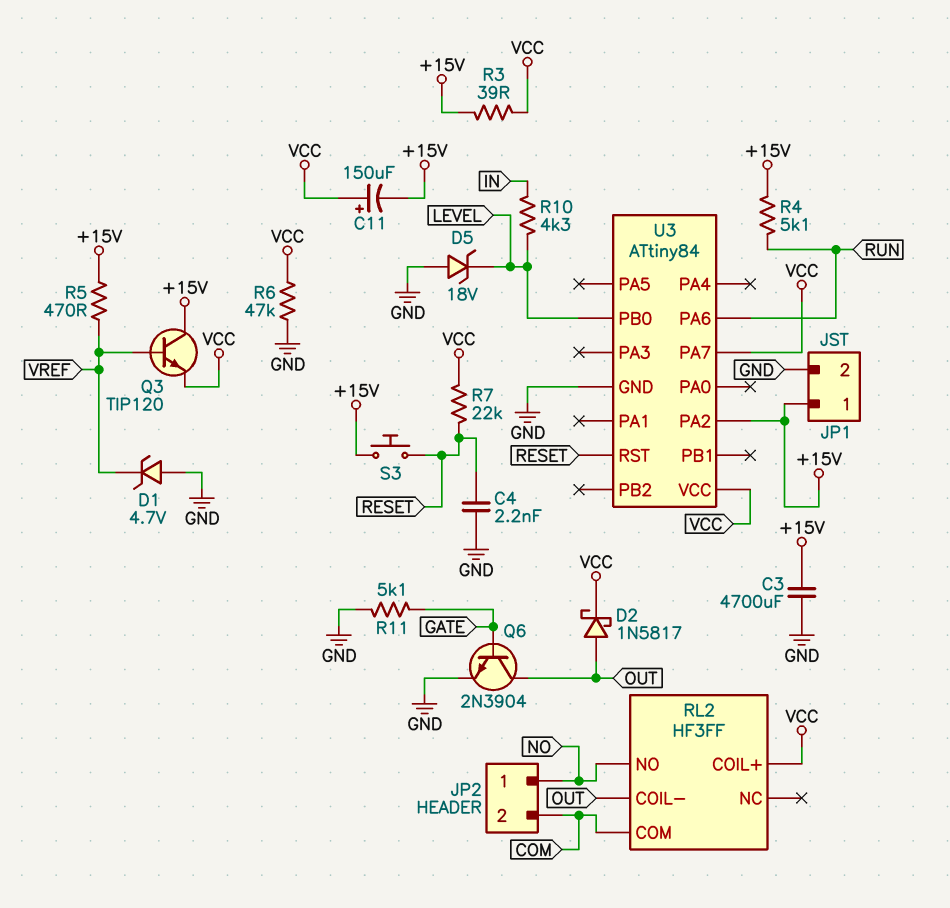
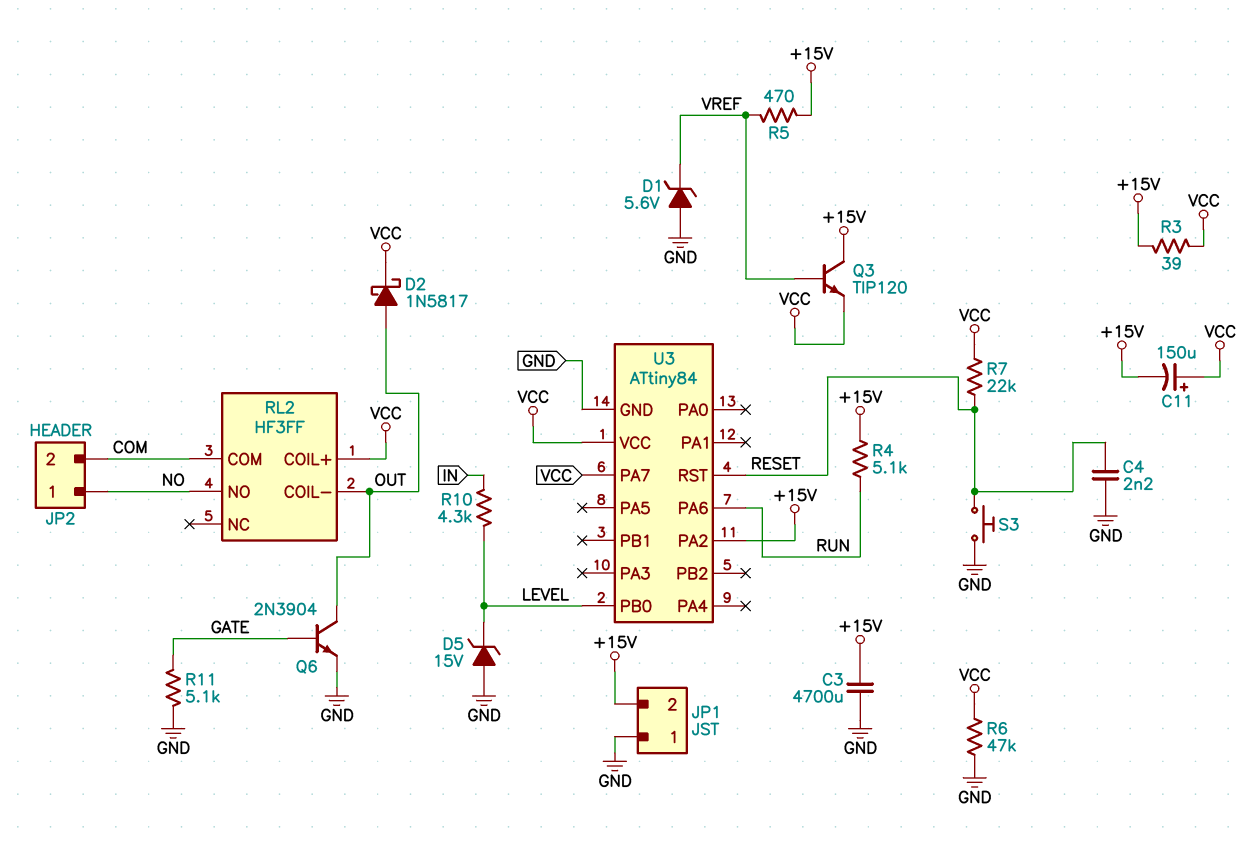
D1: zener 4.7V (A GND, K VREF) -> zener 5.6V (A GND, K VREF)
D5: zener 18V (A GND, K LEVEL) -> zener 15V (A GND, K LEVEL)
JP1 pin 1: +15V -> GND
JP1 pin 2: GND -> +15V
S3: button (+15V, RESET) -> button (GND, RESET)

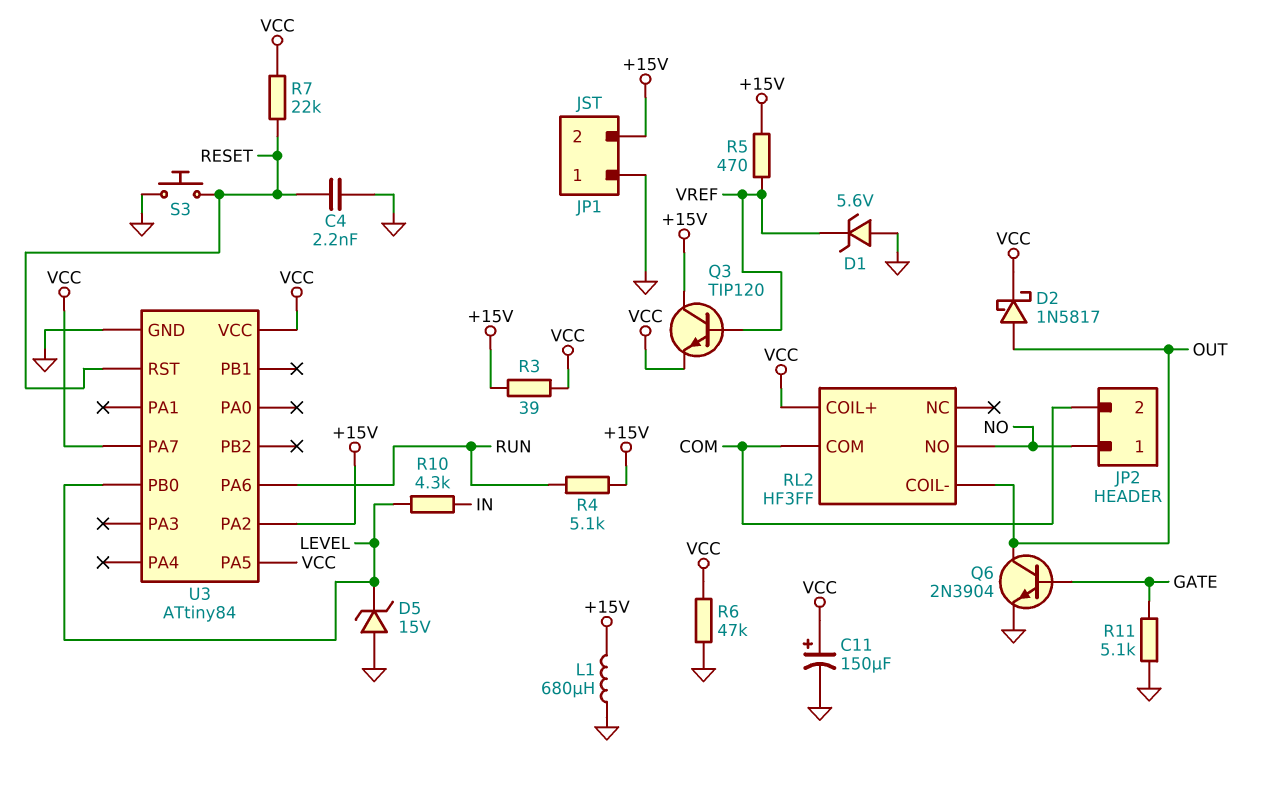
C3: 4700uF (+15V, GND) -> none
C11: 150uF (plus VCC, minus +15V) -> 150uF (plus VCC, minus GND)
L1: none -> 680uH (+15V, GND)
U3 pin PA5: none -> VCC

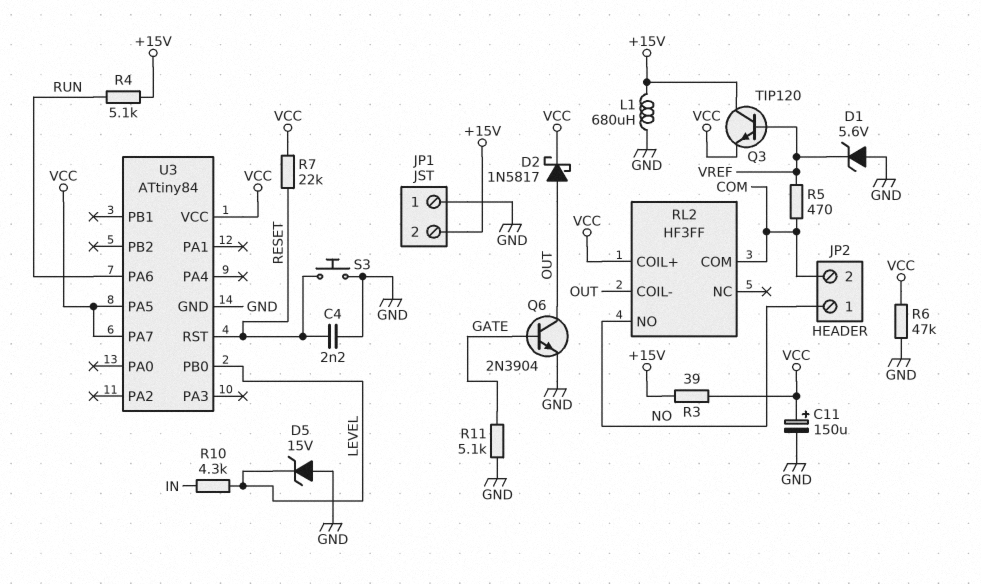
R5: 470 (+15V, VREF) -> 470 (COM, VREF)
U3 pin PA2: +15V -> none

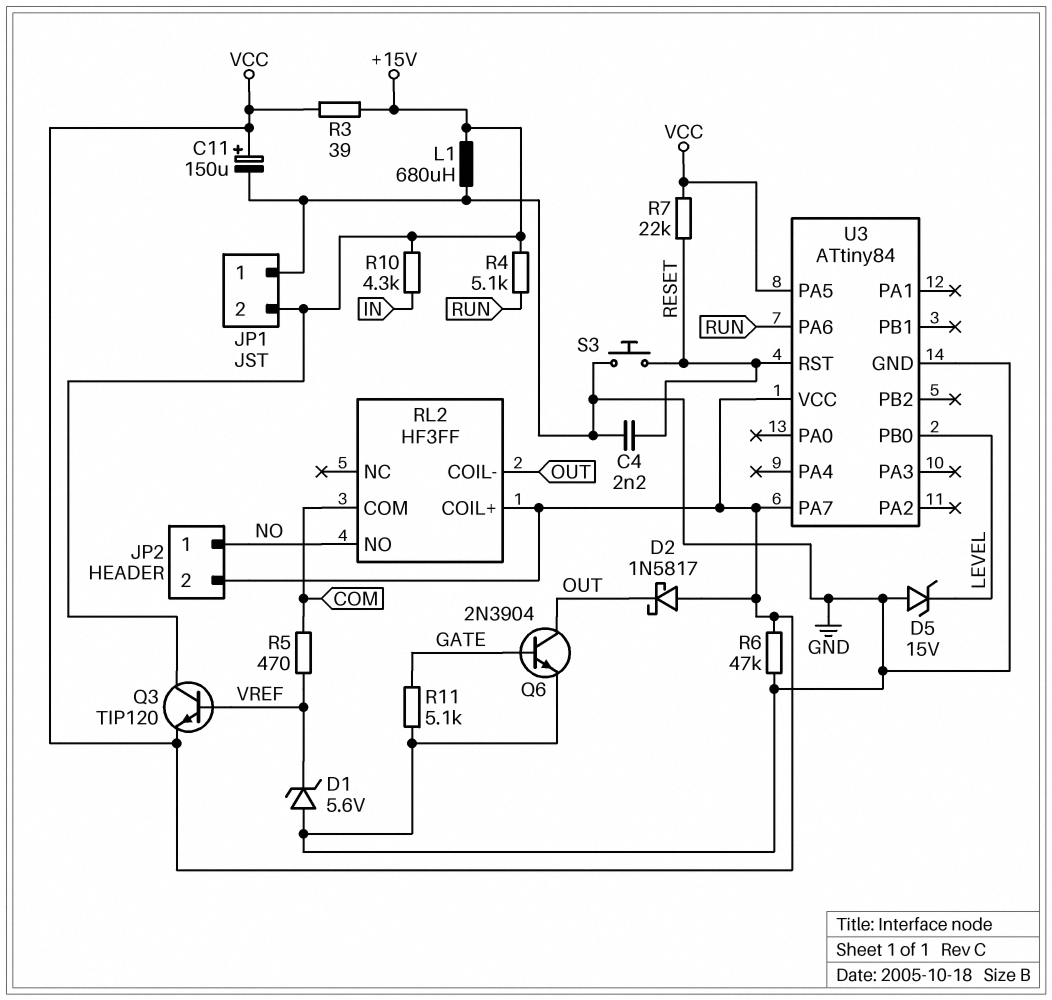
D2: schottky 1N5817 (A OUT, K VCC) -> schottky 1N5817 (A VCC, K OUT)
JP2 pin 2: COM -> VCC
R10: 4.3k (IN, LEVEL) -> 4.3k (+15V, IN)

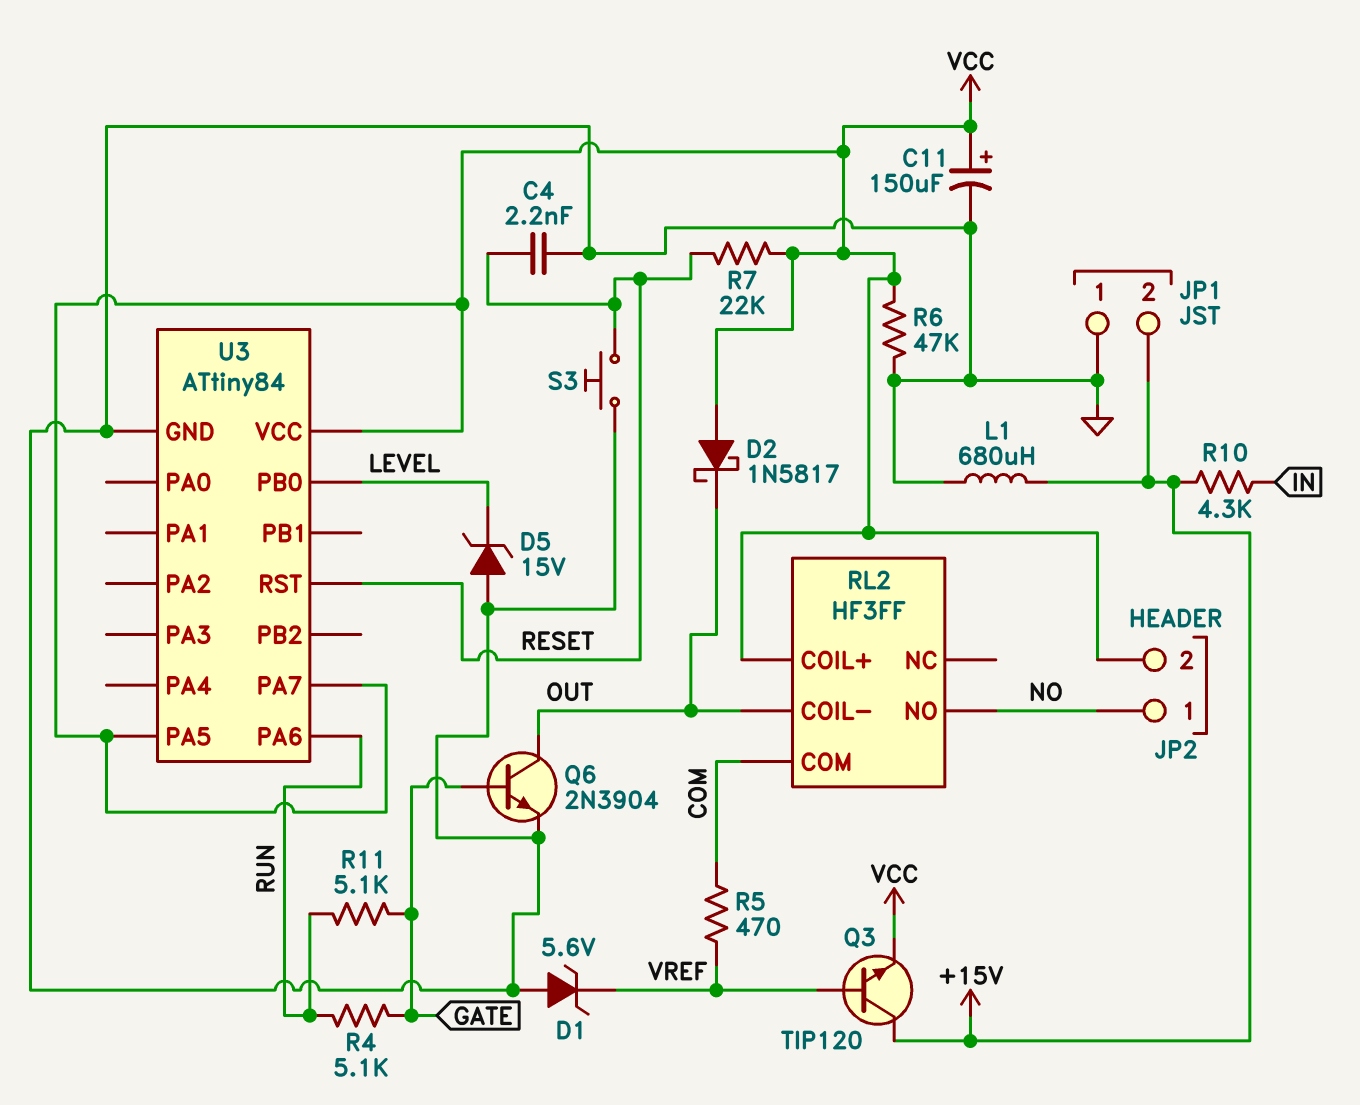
R3: 39 (+15V, VCC) -> none
R4: 5.1k (+15V, RUN) -> 5.1k (GATE, RUN)
R11: 5.1k (GATE, GND) -> 5.1k (GATE, RUN)

